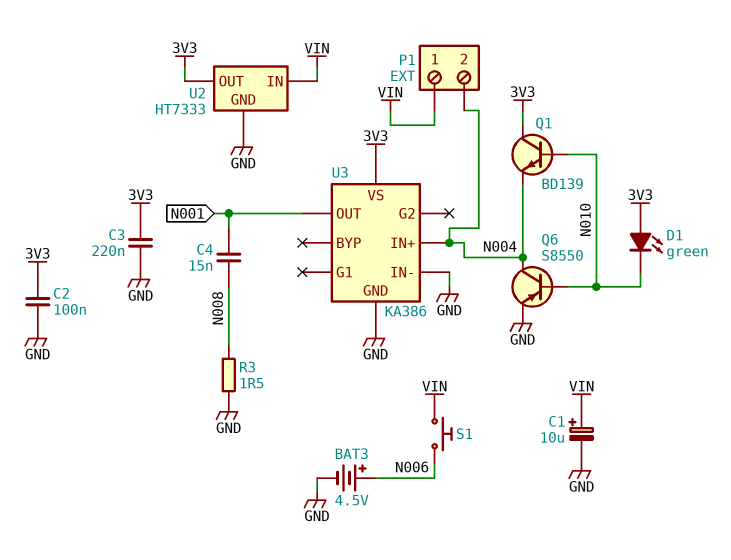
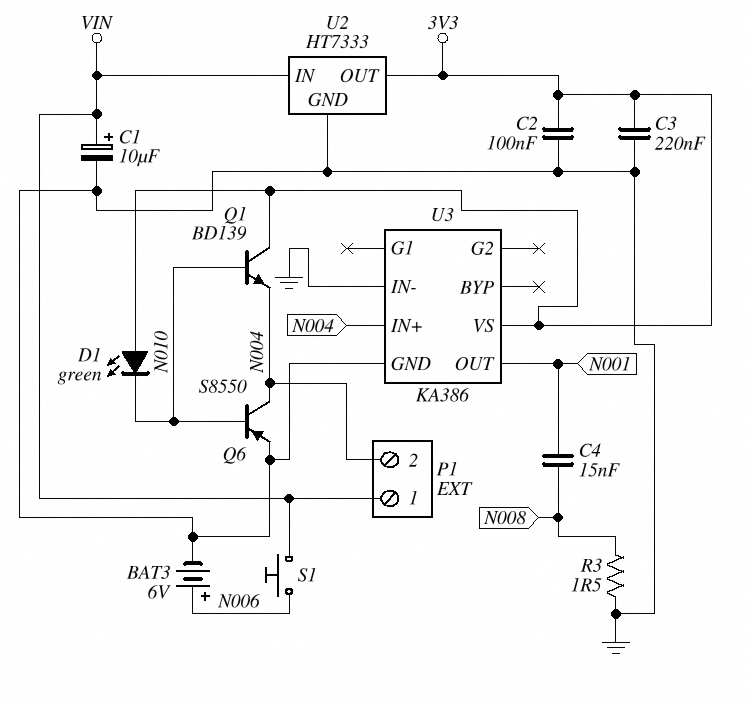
BAT3: 4.5V (plus N006, minus GND) -> 6V (plus N006, minus GND)

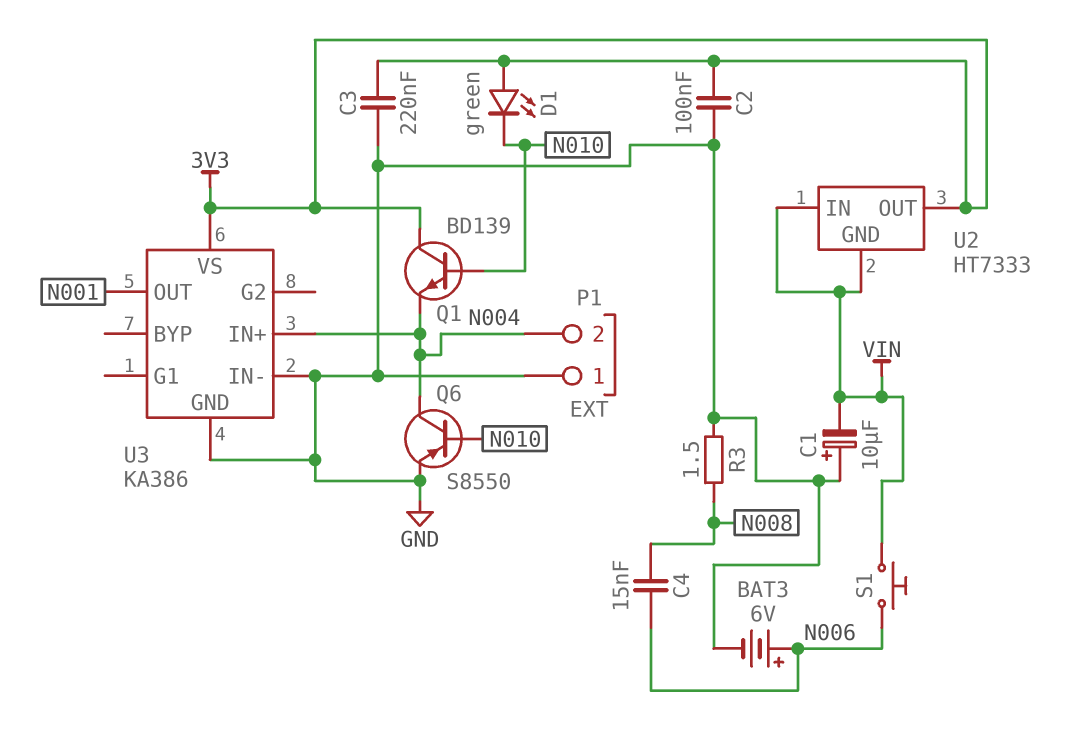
C1: 10uF (plus VIN, minus GND) -> 10uF (plus GND, minus VIN)
C4: 15nF (N001, N008) -> 15nF (N006, N008)
P1 pin 1: VIN -> GND
U2 pin GND: GND -> VIN

